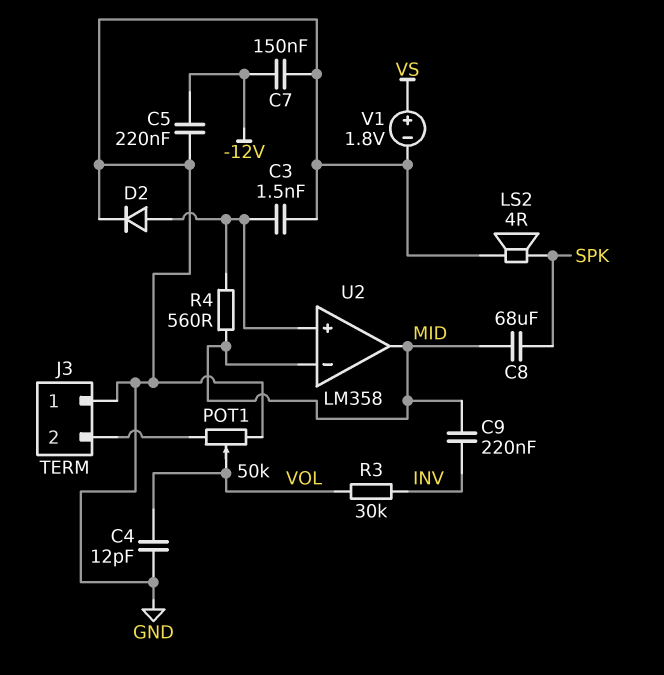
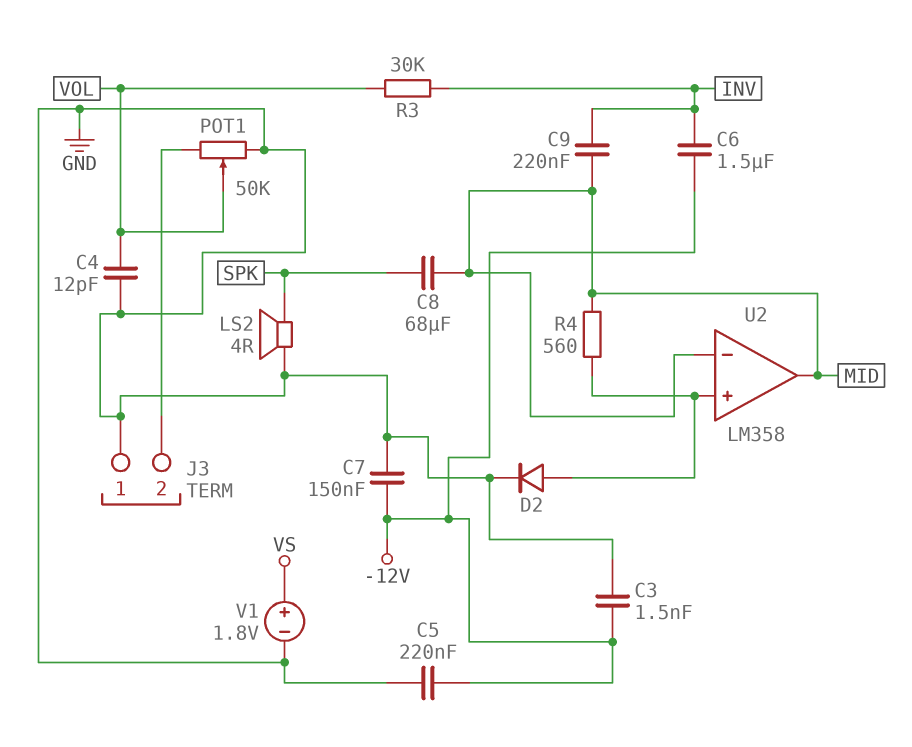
C3: 1.5nF (GND, U2/in+) -> 1.5nF (-12V, GND)
C6: none -> 1.5uF (-12V, INV)

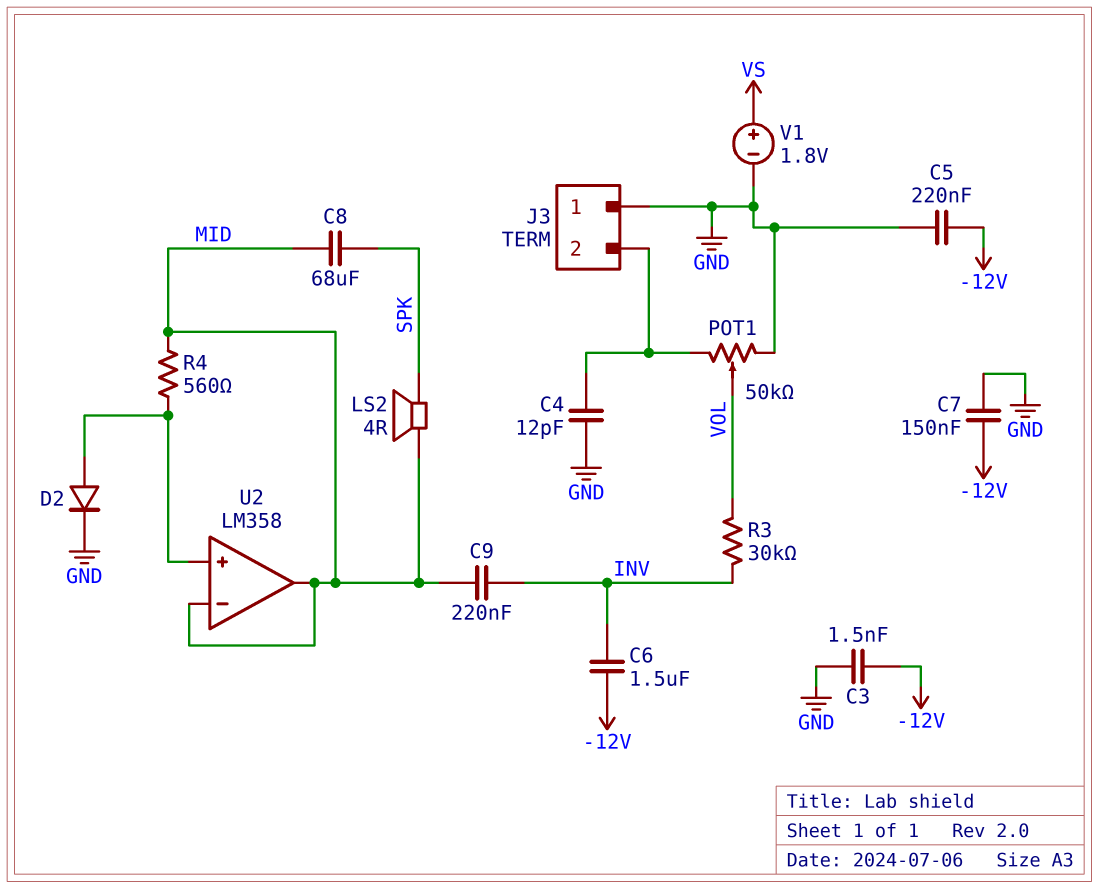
C4: 12pF (GND, VOL) -> 12pF (GND, J3/2)
LS2: speaker 4R (GND, SPK) -> speaker 4R (MID, SPK)

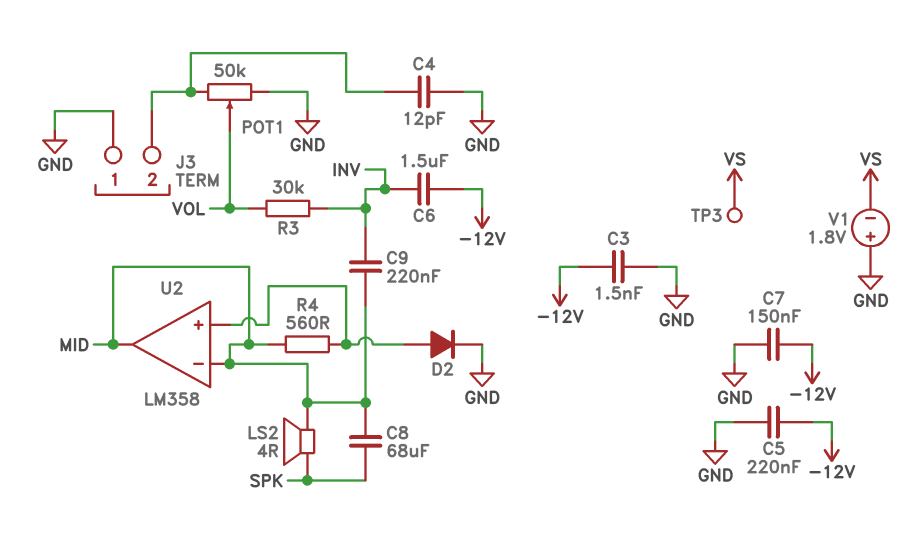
TP3: none -> test point (VS)
V1: 1.8V (plus VS, minus GND) -> 1.8V (plus GND, minus VS)

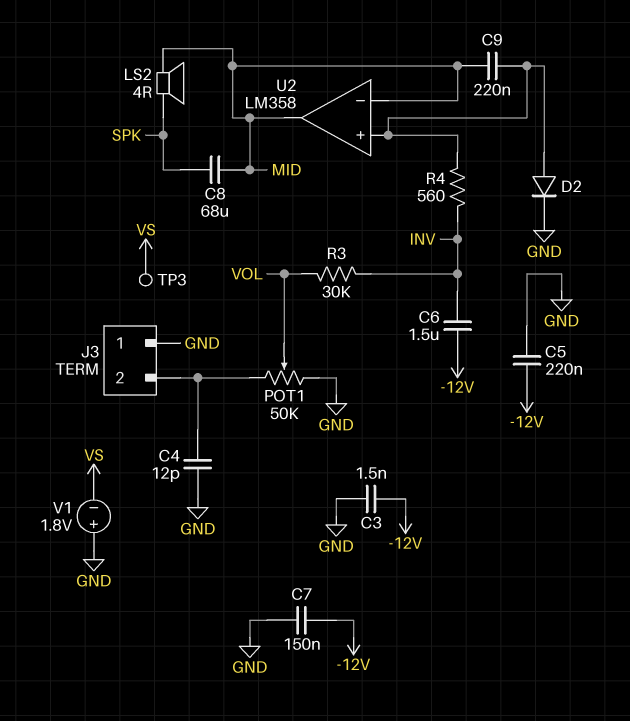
C9: 220nF (INV, MID) -> 220nF (MID, U2/in+)
R4: 560 (MID, U2/in+) -> 560 (INV, U2/in+)

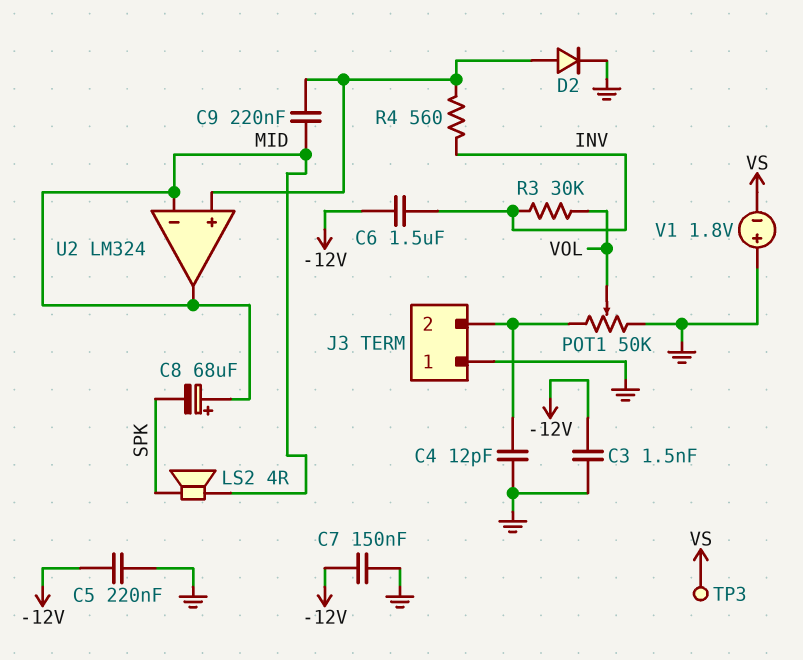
C8: 68uF (MID, SPK) -> 68uF (plus MID, minus SPK)
U2: LM358 -> LM324

